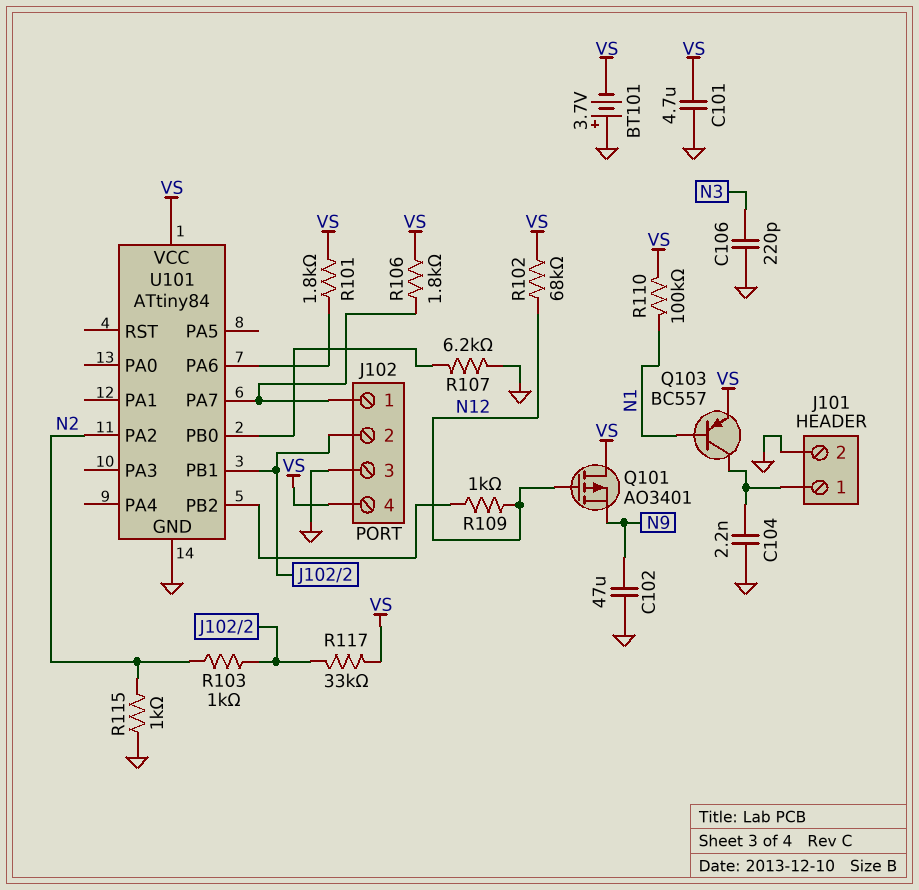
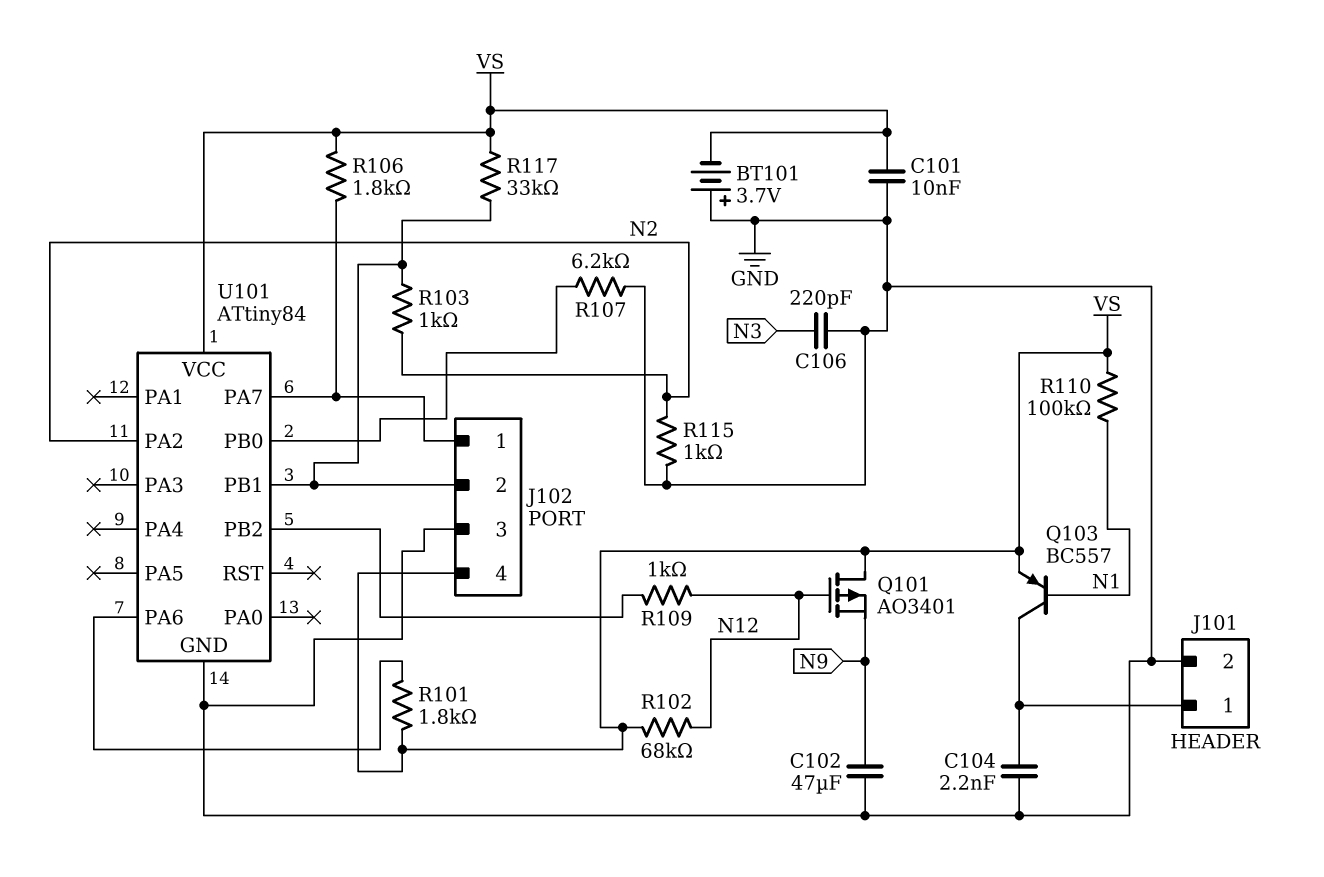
C101: 4.7uF (GND, VS) -> 10nF (GND, VS)

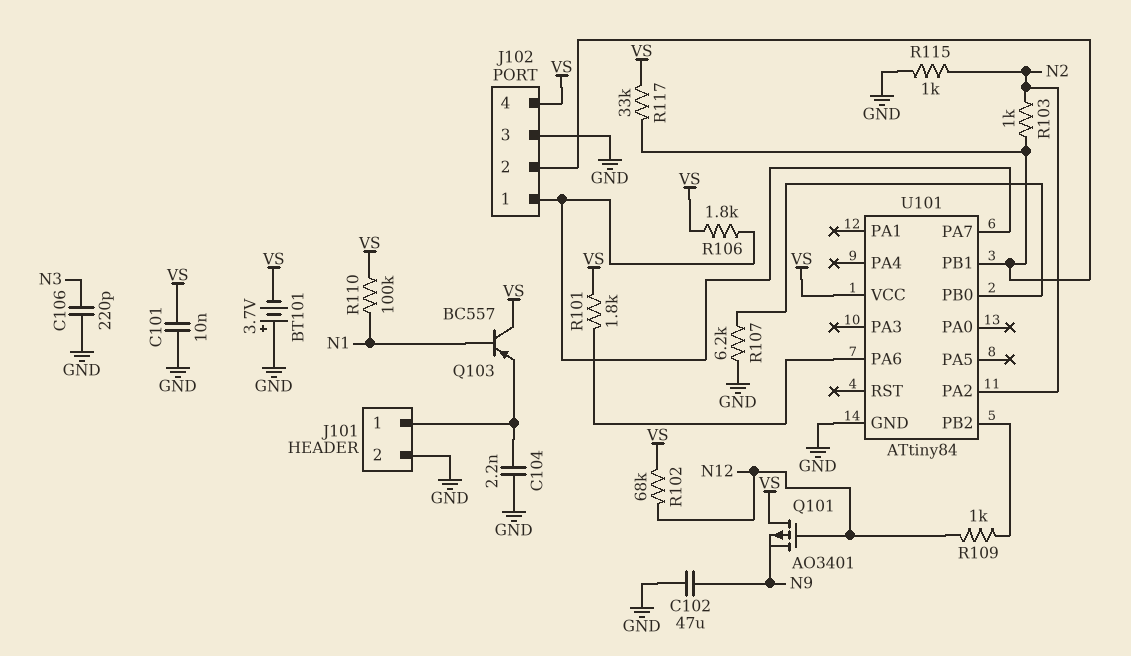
Q103: PNP BC557 (B N1, C J101/1, E VS) -> PNP BC557 (B N1, C VS, E J101/1)

